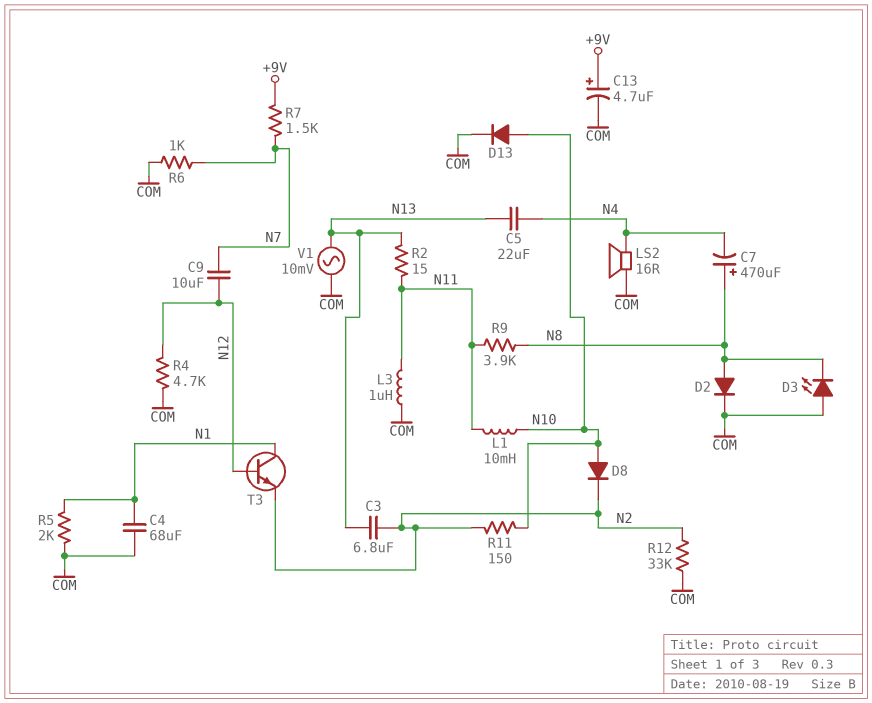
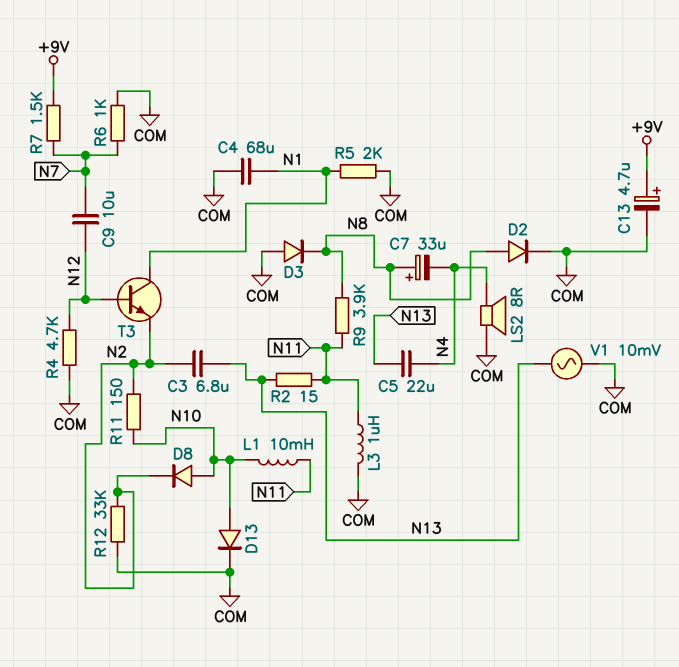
C7: 470uF (plus N8, minus N4) -> 33uF (plus N8, minus N4)
D3: LED (A COM, K N8) -> diode (A COM, K N8)
LS2: speaker 16R (COM, N4) -> speaker 8R (COM, N4)

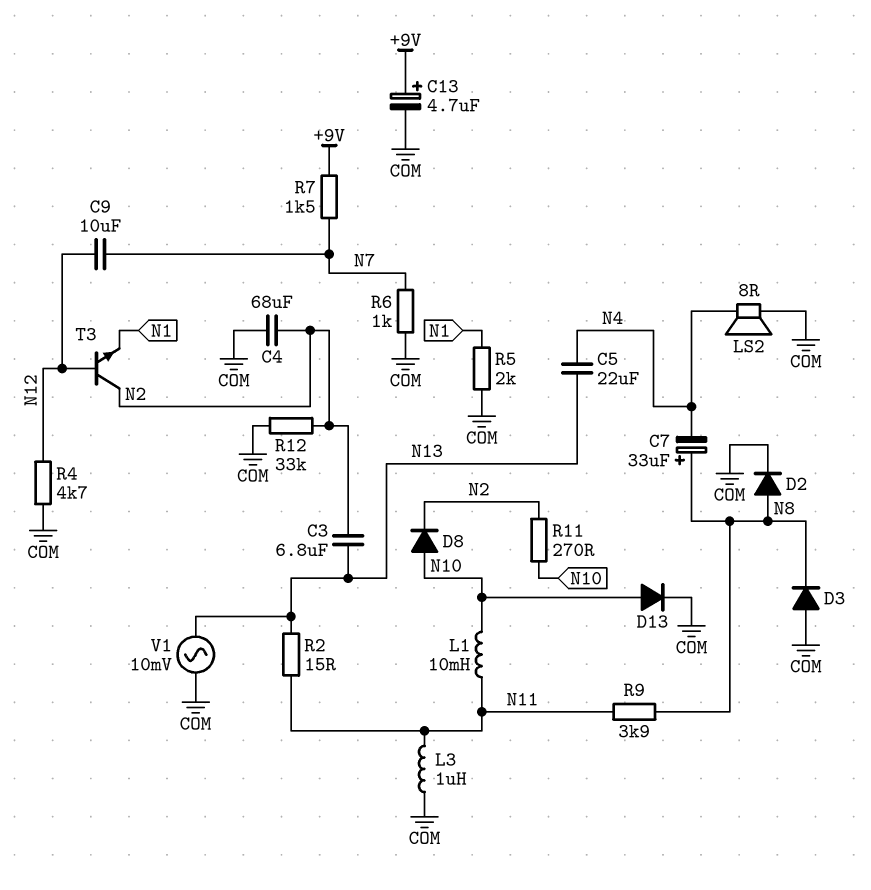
C4: 68uF (COM, N1) -> 68uF (COM, N2)
R11: 150 (N2, N10) -> 270 (N2, N10)
T3: NPN (B N12, C N1, E N2) -> NPN (B N12, C N2, E N1)

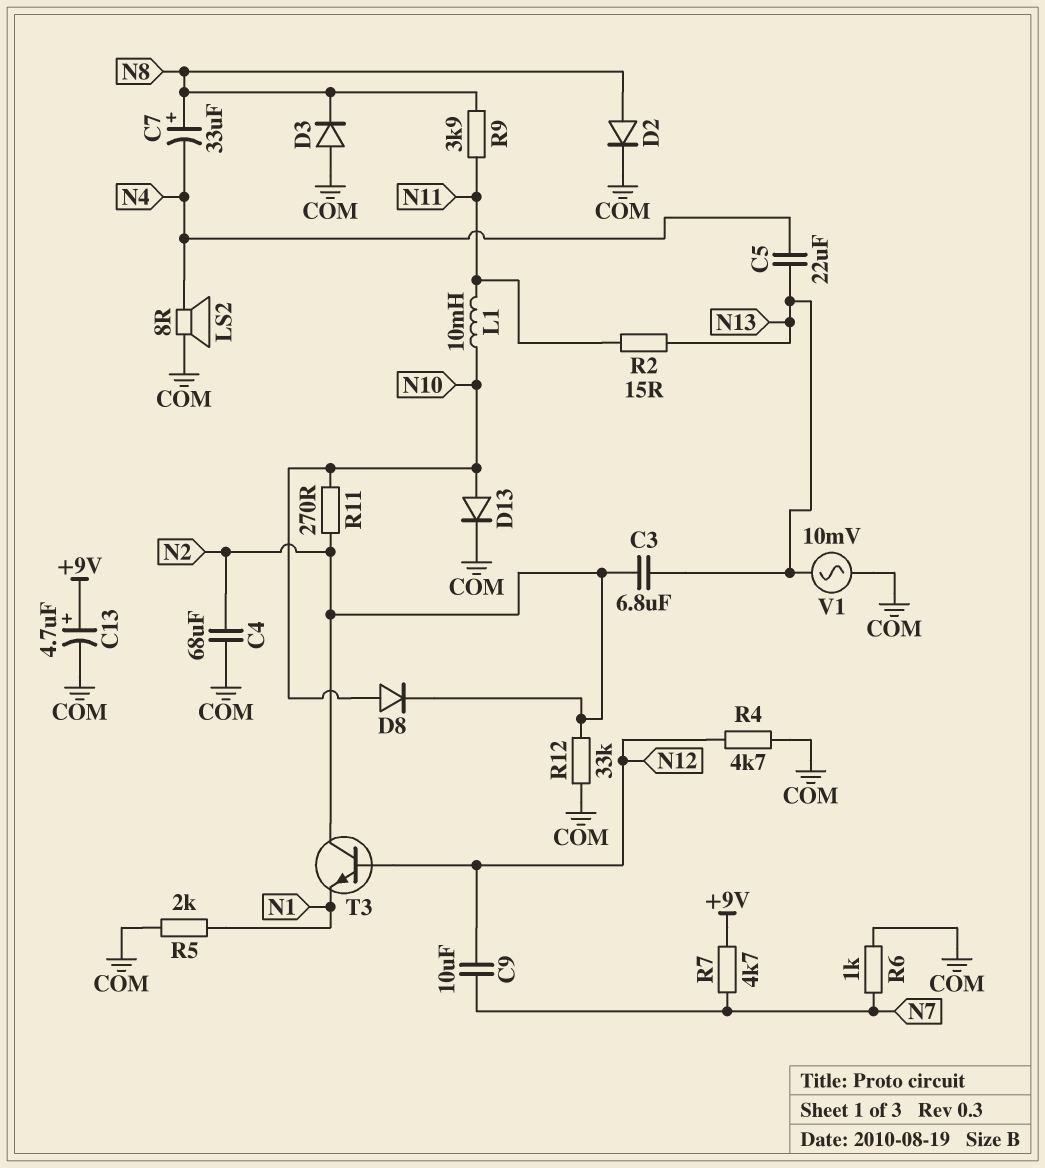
L3: 1uH (COM, N11) -> none
R7: 1.5k (+9V, N7) -> 4.7k (+9V, N7)

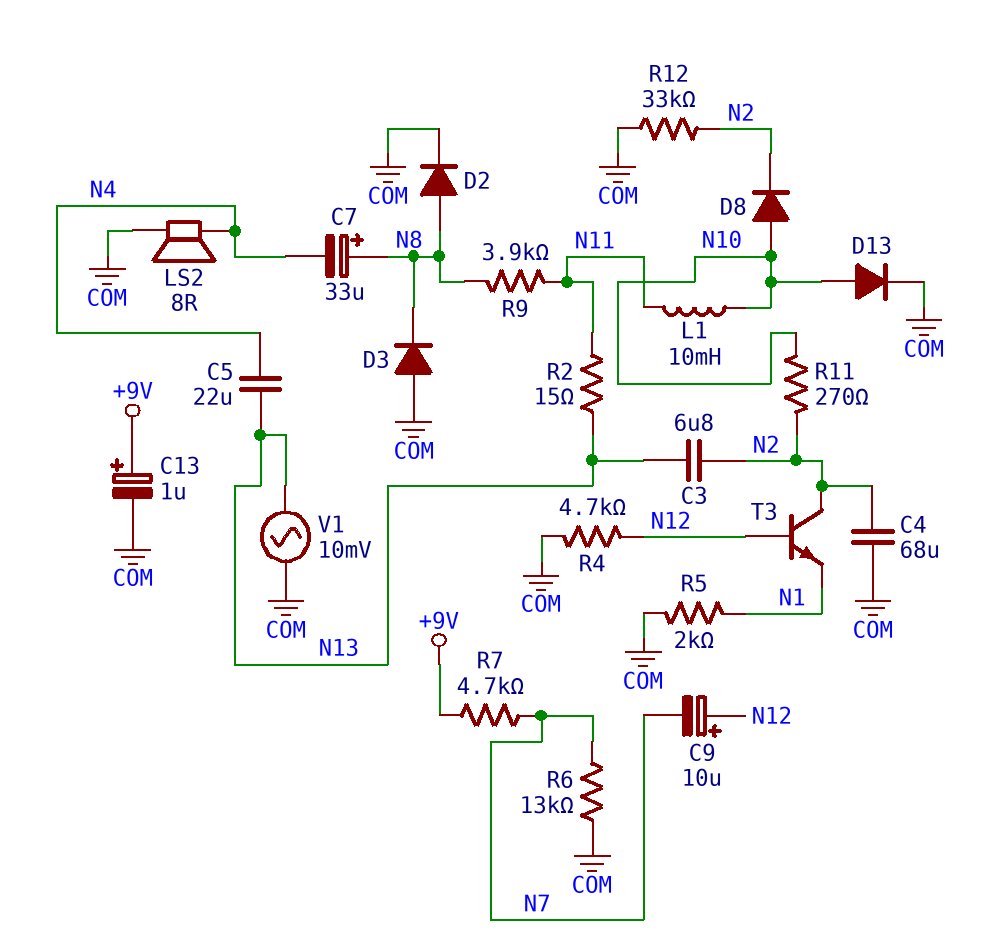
C9: 10uF (N7, N12) -> 10uF (plus N12, minus N7)
C13: 4.7uF (plus +9V, minus COM) -> 1uF (plus +9V, minus COM)
R6: 1k (COM, N7) -> 13k (COM, N7)

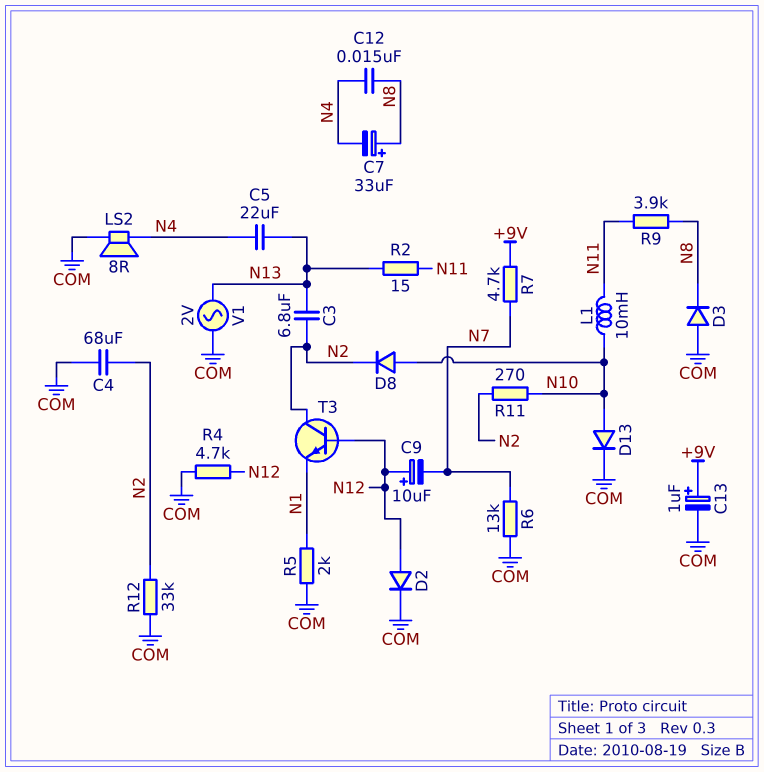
C12: none -> 15nF (N4, N8)
D2: diode (A N8, K COM) -> diode (A N12, K COM)
V1: AC 10mV (COM, N13) -> AC 2V (COM, N13)

